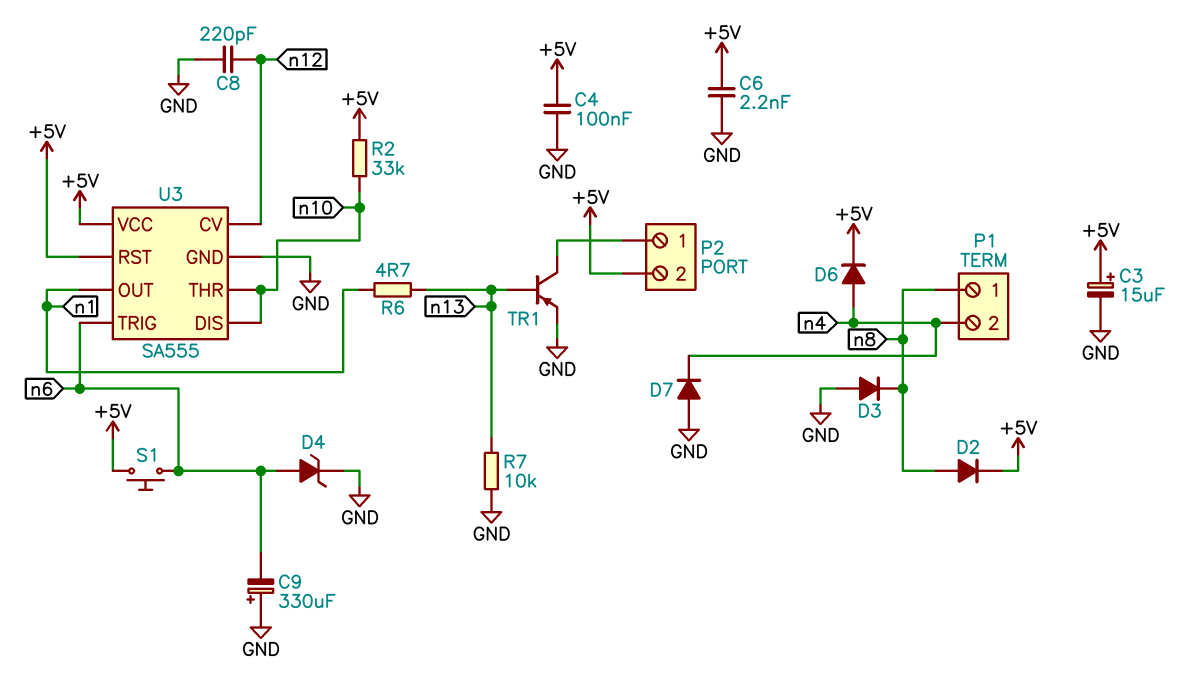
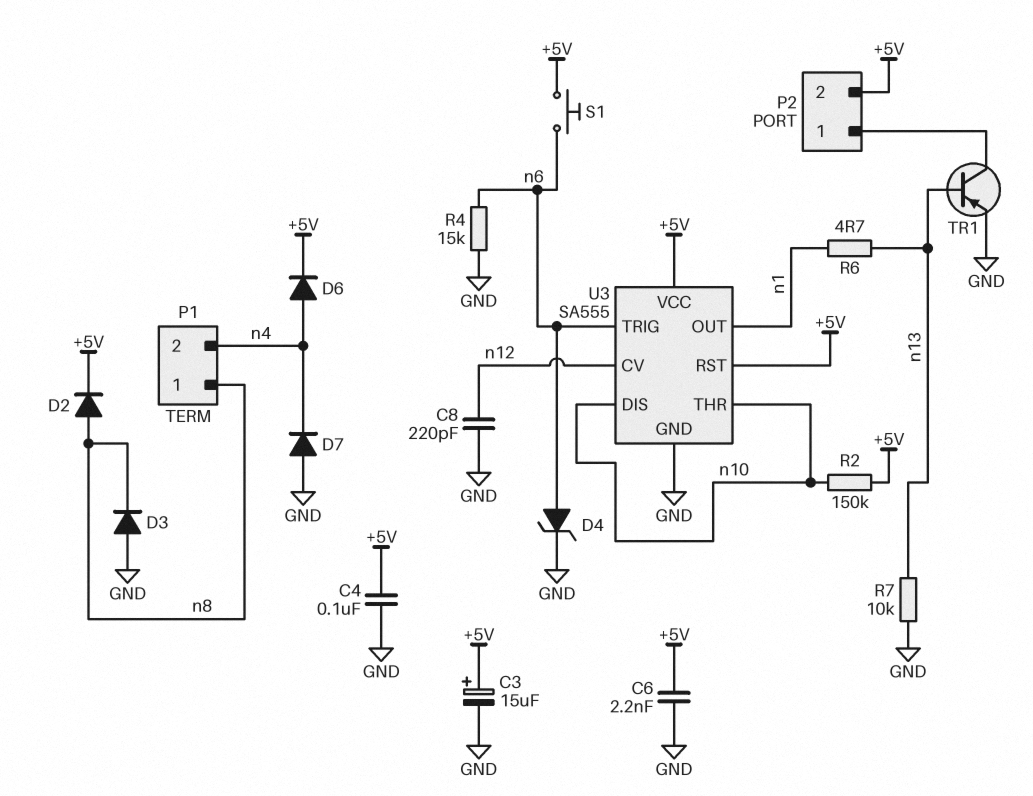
C9: 330uF (plus GND, minus n6) -> none
R2: 33k (+5V, n10) -> 150k (+5V, n10)
R4: none -> 15k (GND, n6)

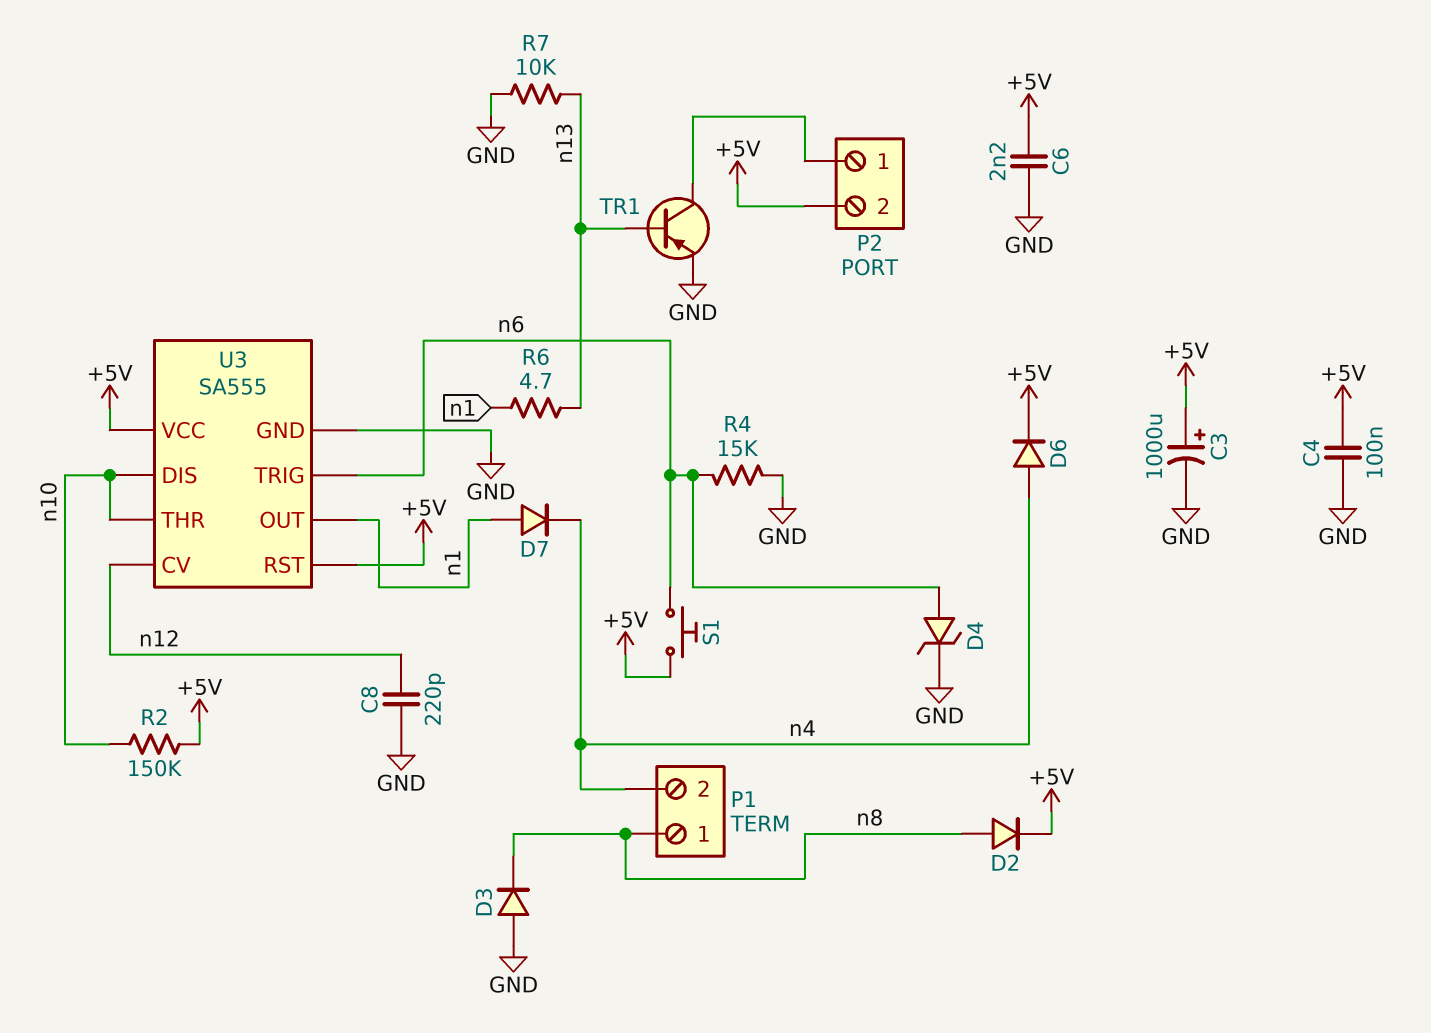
C3: 15uF (plus +5V, minus GND) -> 1000uF (plus +5V, minus GND)
D7: diode (A GND, K n4) -> diode (A n1, K n4)

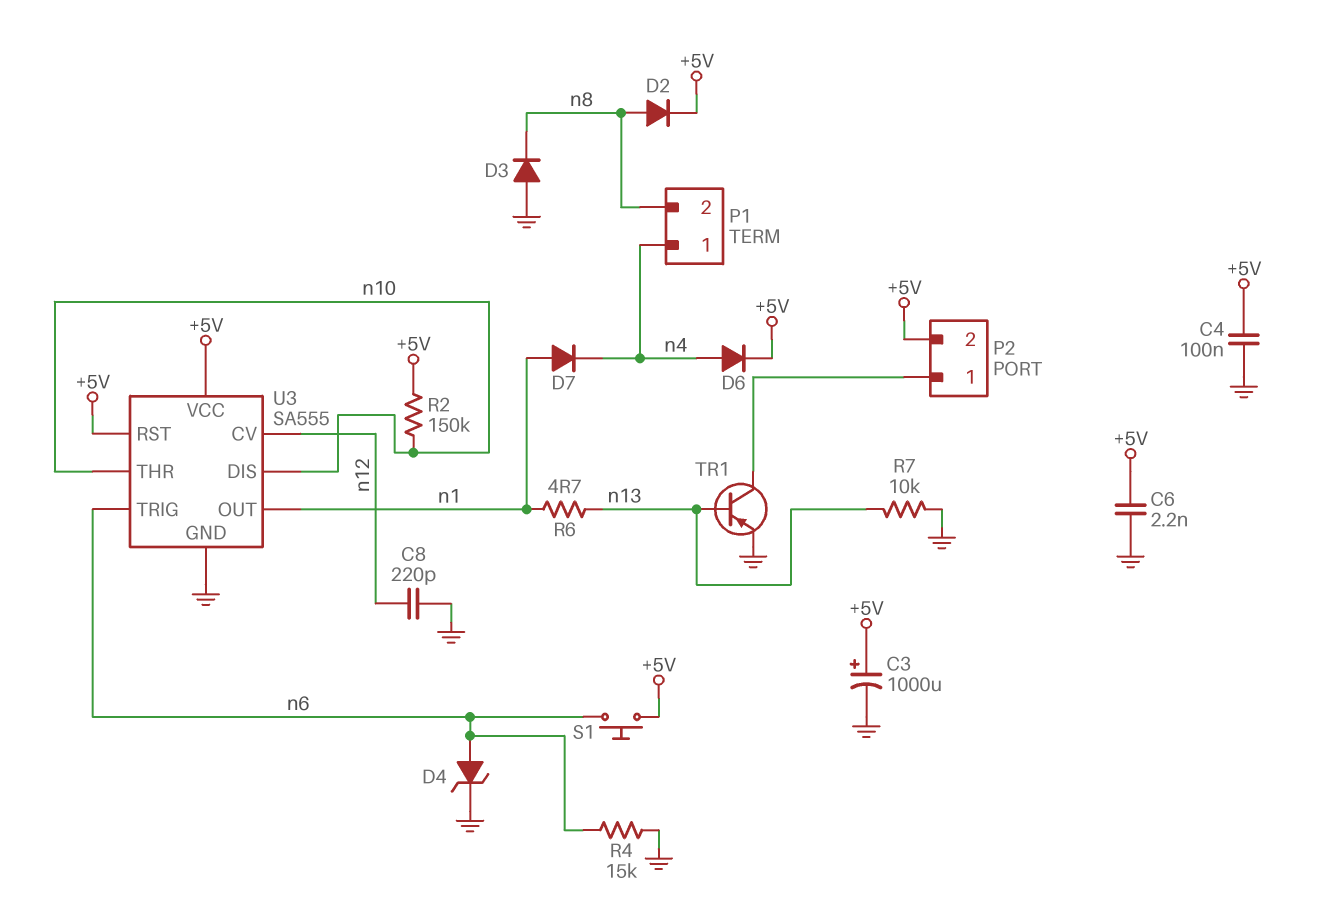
P1 pin 1: n8 -> n4
P1 pin 2: n4 -> n8

